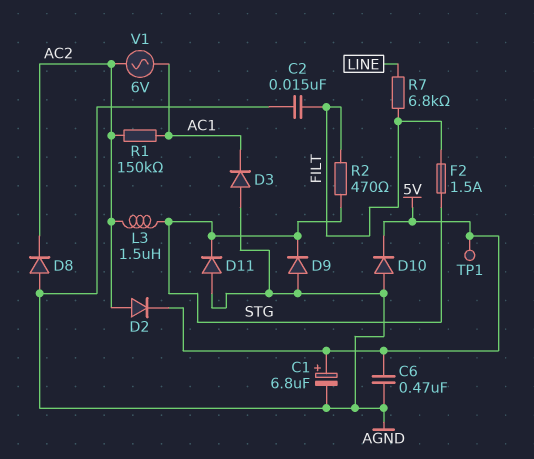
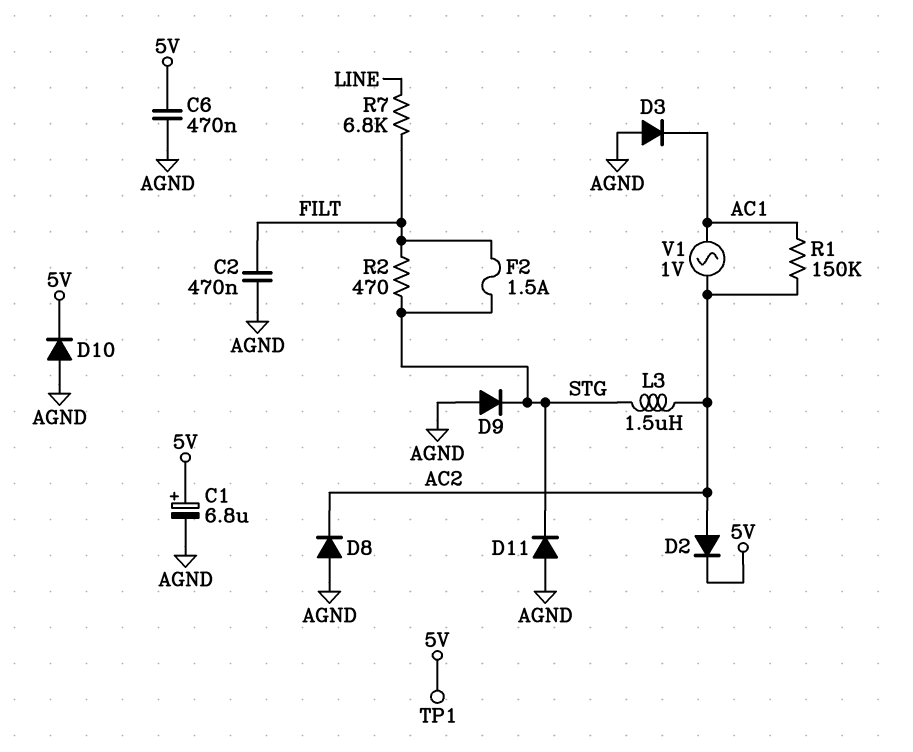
C2: 15nF (AGND, FILT) -> 470nF (AGND, FILT)
V1: AC 6V (AC1, AC2) -> AC 1V (AC1, AC2)

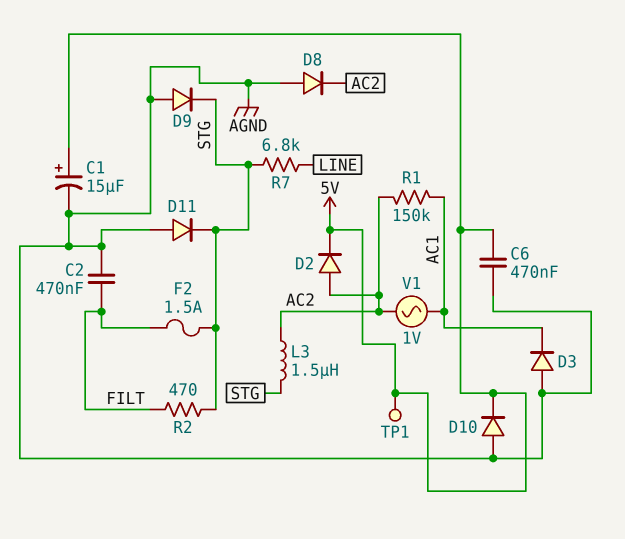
C1: 6.8uF (plus 5V, minus AGND) -> 15uF (plus 5V, minus AGND)
R7: 6.8k (FILT, LINE) -> 6.8k (LINE, STG)

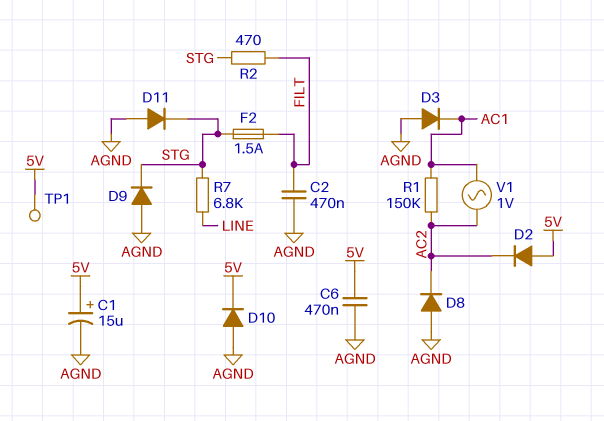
D2: diode (A AC2, K 5V) -> diode (A 5V, K AC2)
L3: 1.5uH (AC2, STG) -> none

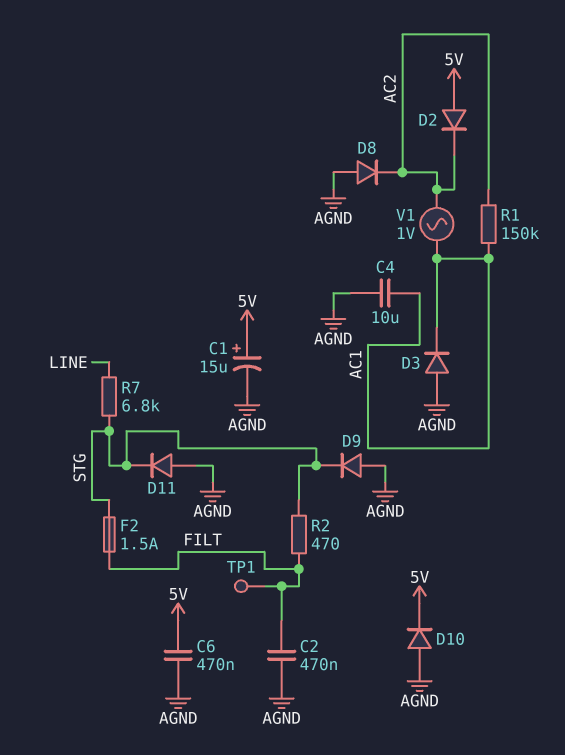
C4: none -> 10uF (AC1, AGND)
TP1: test point (5V) -> test point (FILT)

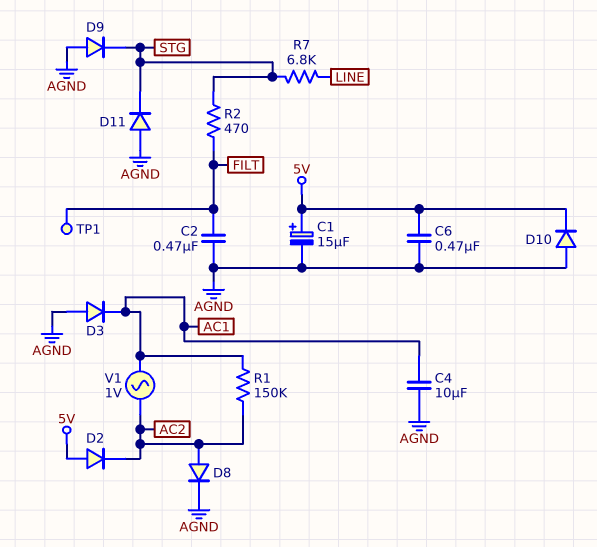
D8: diode (A AGND, K AC2) -> diode (A AC2, K AGND)
F2: 1.5A (FILT, STG) -> none

